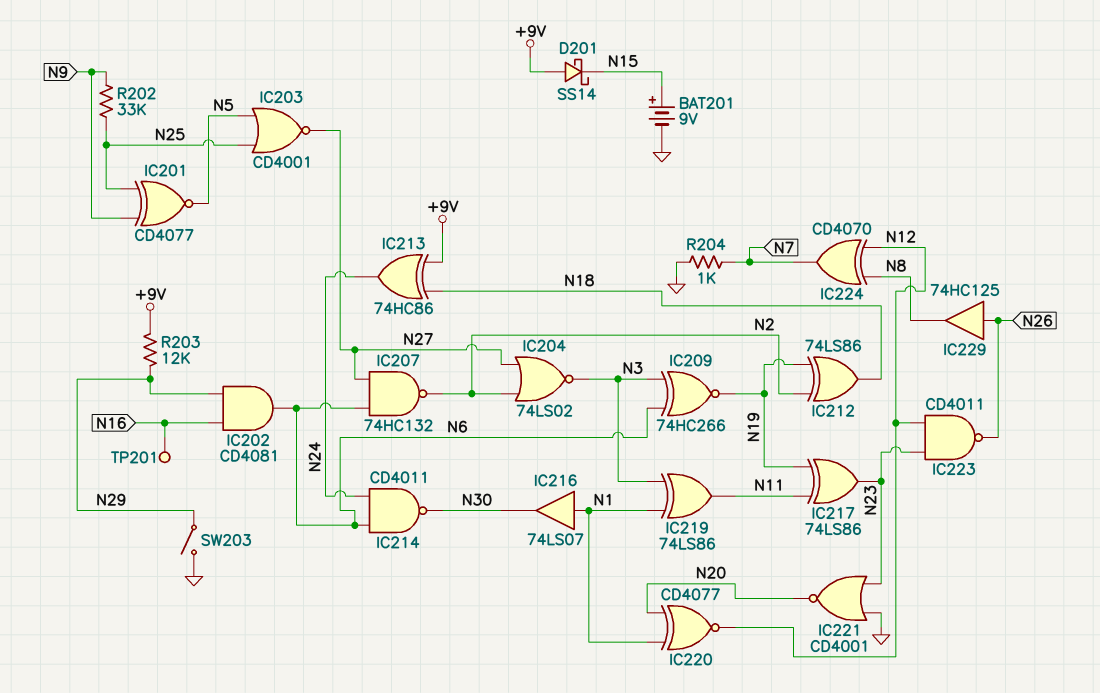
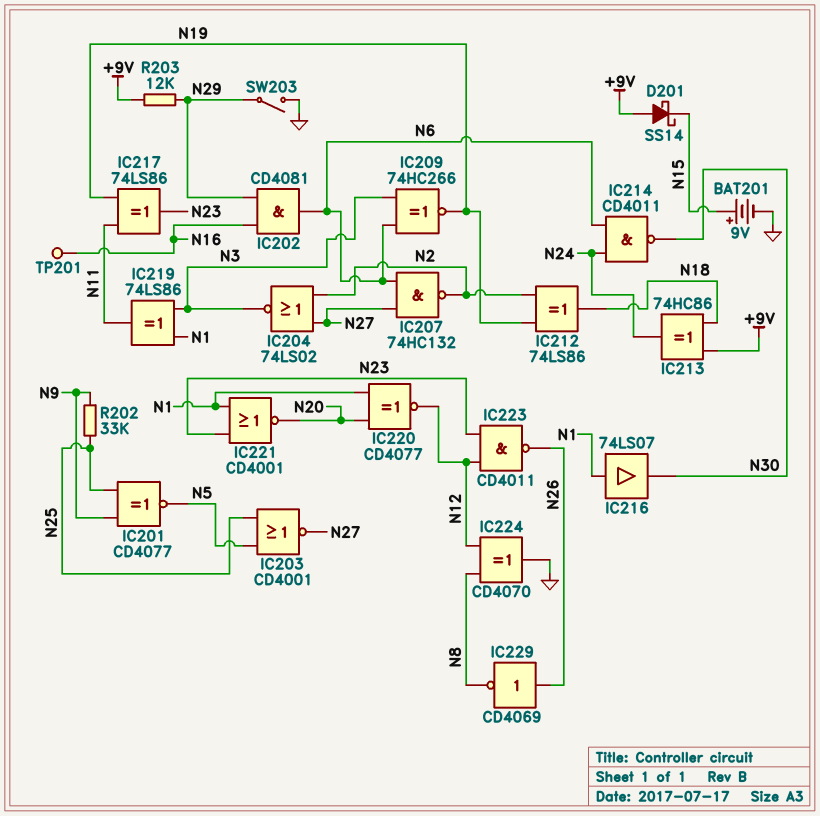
IC221: NOR CD4001 (in GND, in N23, out N20) -> NOR CD4001 (in N1, in N23, out N20)
IC224: XOR CD4070 (in N8, in N12, out N7) -> XOR CD4070 (in N8, in N12, out GND)
IC229: buffer 74HC125 (in N26, out N8) -> NOT CD4069 (in N26, out N8)
R204: 1k (GND, N7) -> none

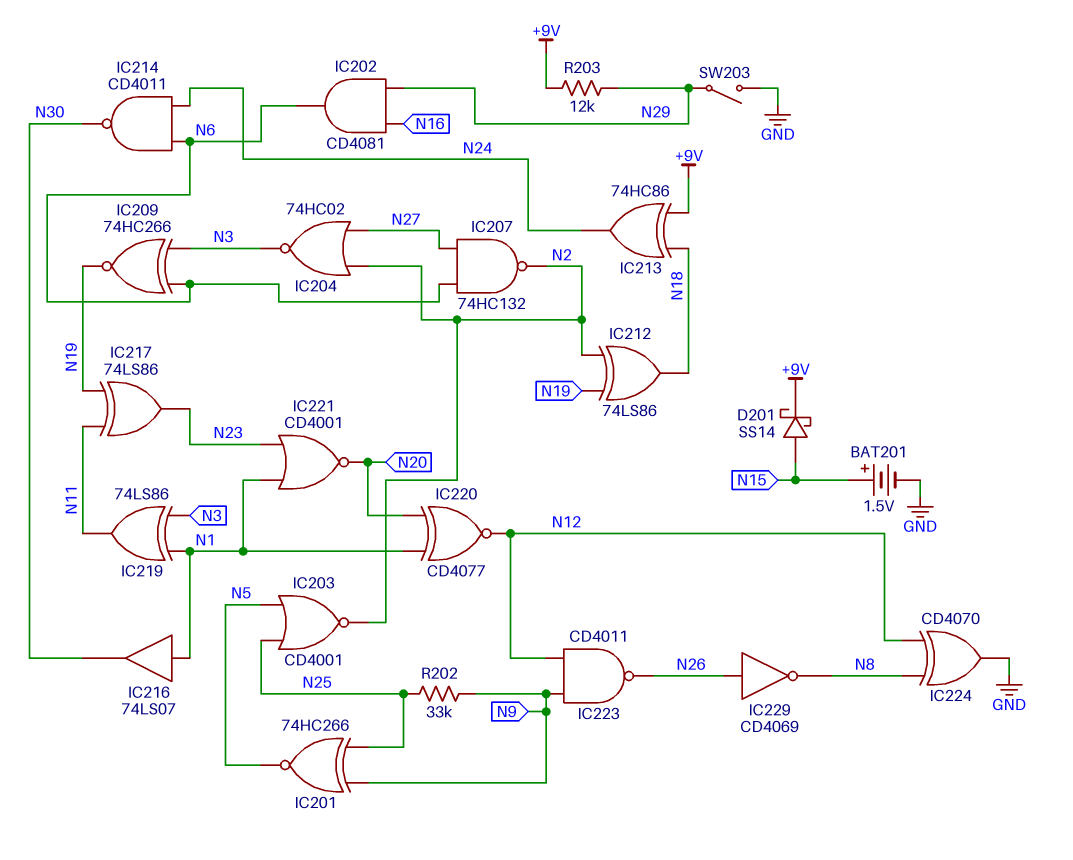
BAT201: 9V (plus N15, minus GND) -> 1.5V (plus N15, minus GND)
D201: schottky SS14 (A +9V, K N15) -> schottky SS14 (A N15, K +9V)
IC201: XNOR CD4077 (in N9, in N25, out N5) -> XNOR 74HC266 (in N9, in N25, out N5)
IC203: NOR CD4001 (in N5, in N25, out N27) -> NOR CD4001 (in N5, in N25, out N2)
IC204: NOR 74LS02 (in N2, in N27, out N3) -> NOR 74HC02 (in N2, in N27, out N3)
IC223: NAND CD4011 (in N12, in N23, out N26) -> NAND CD4011 (in N9, in N12, out N26)
TP201: test point (N16) -> none

